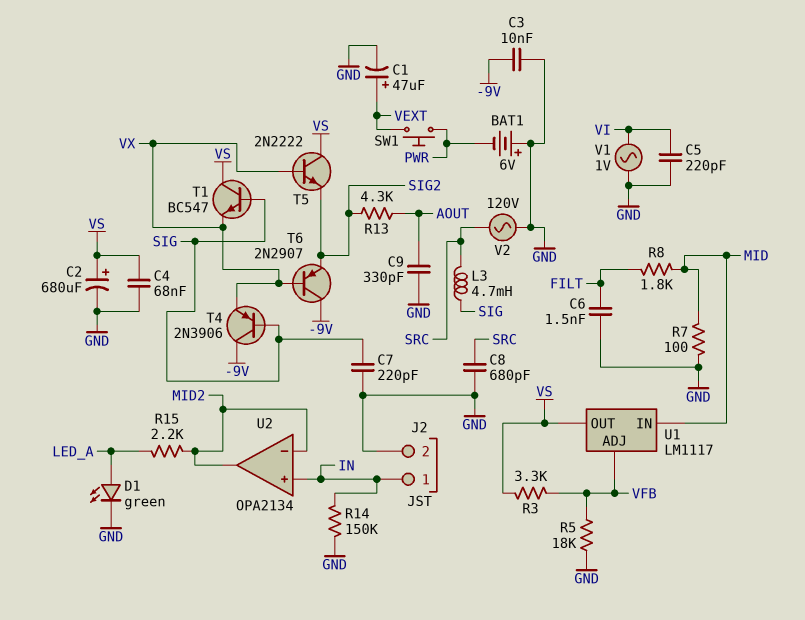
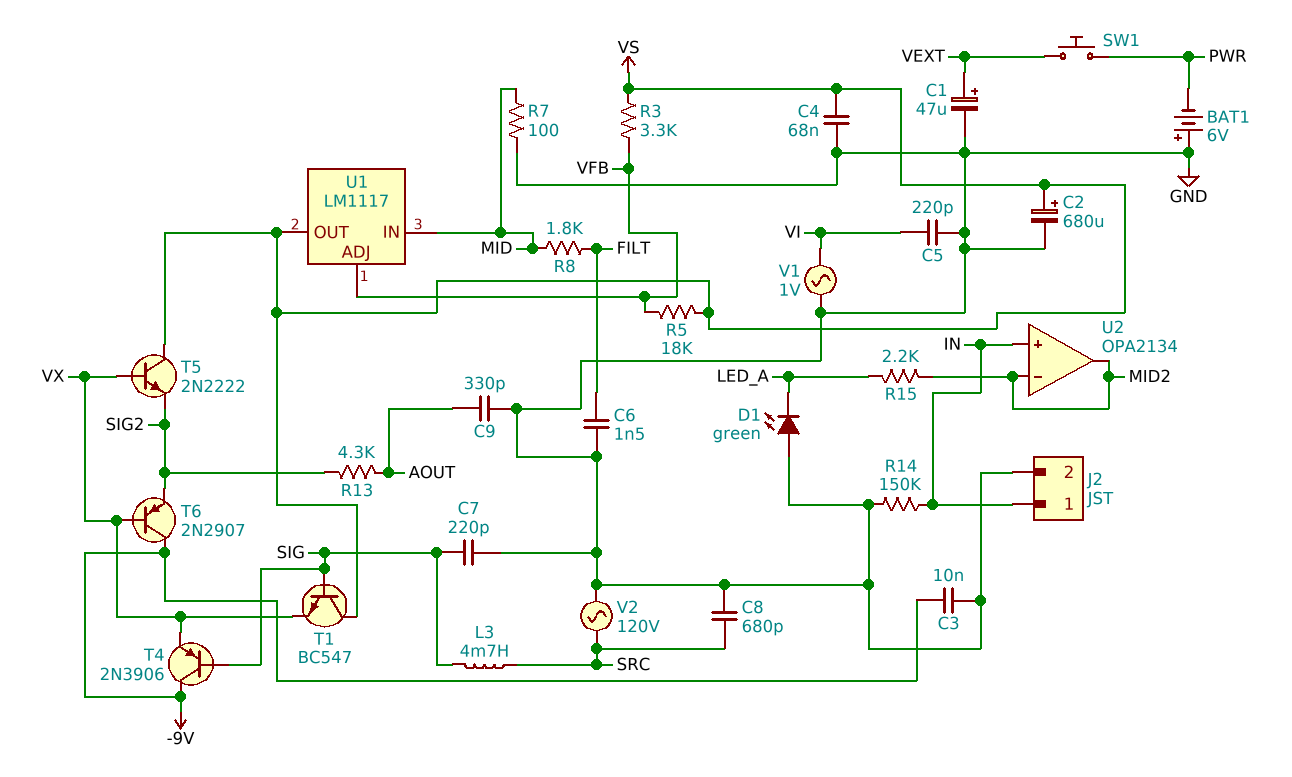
D1: LED green (A LED_A, K GND) -> LED green (A GND, K LED_A)
R5: 18k (GND, VFB) -> 18k (VFB, VS)

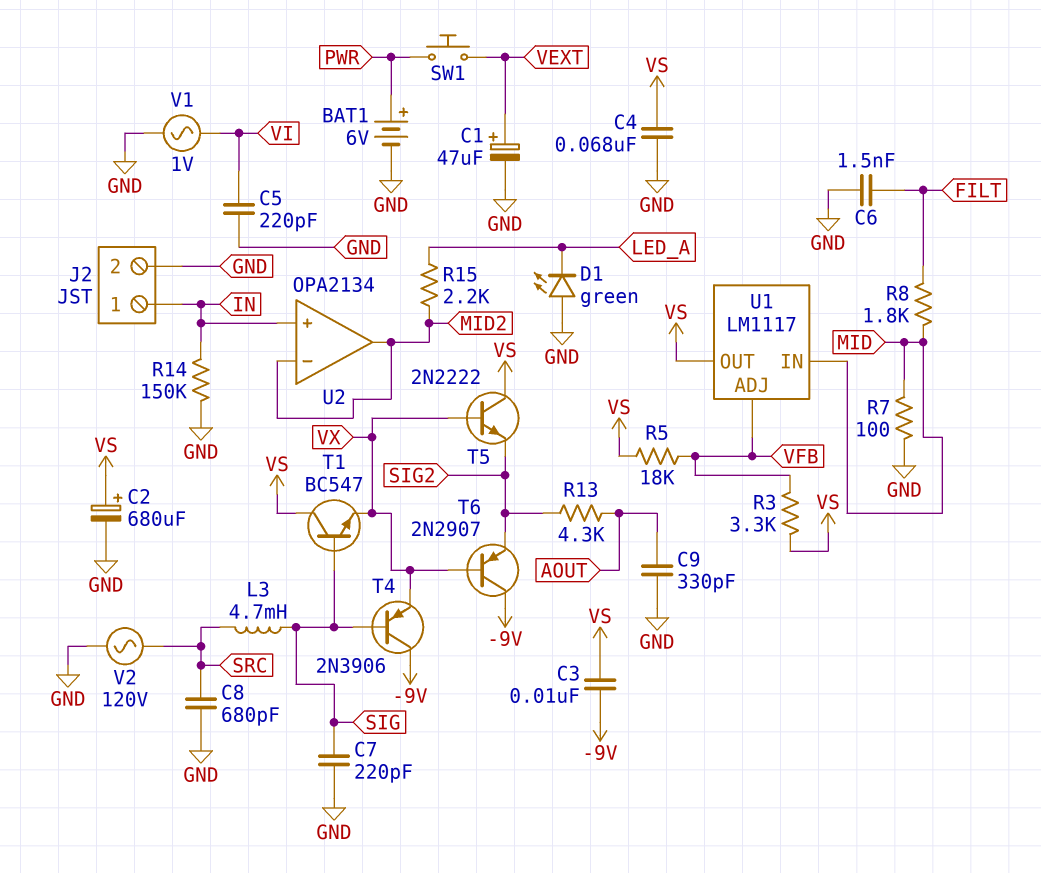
BAT1: 6V (plus GND, minus PWR) -> 6V (plus PWR, minus GND)
C3: 10nF (-9V, GND) -> 10nF (-9V, VS)

